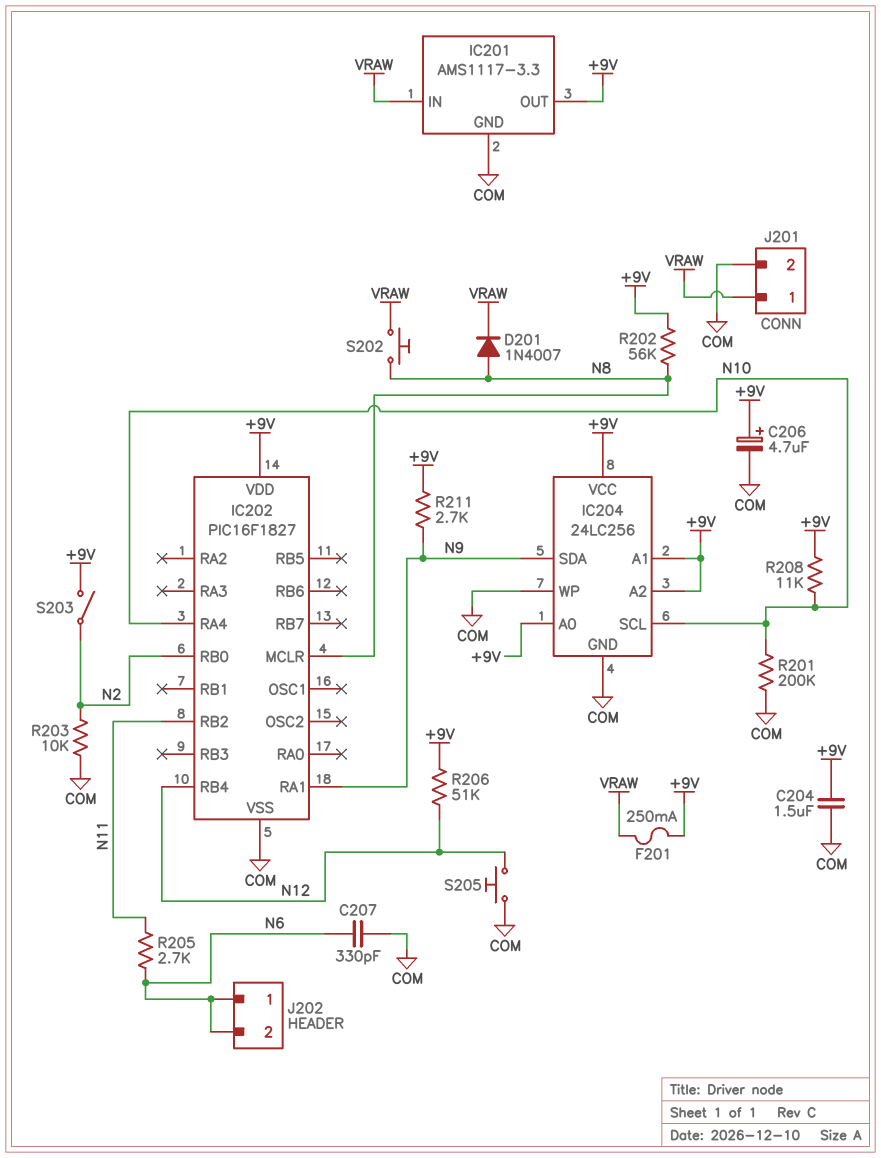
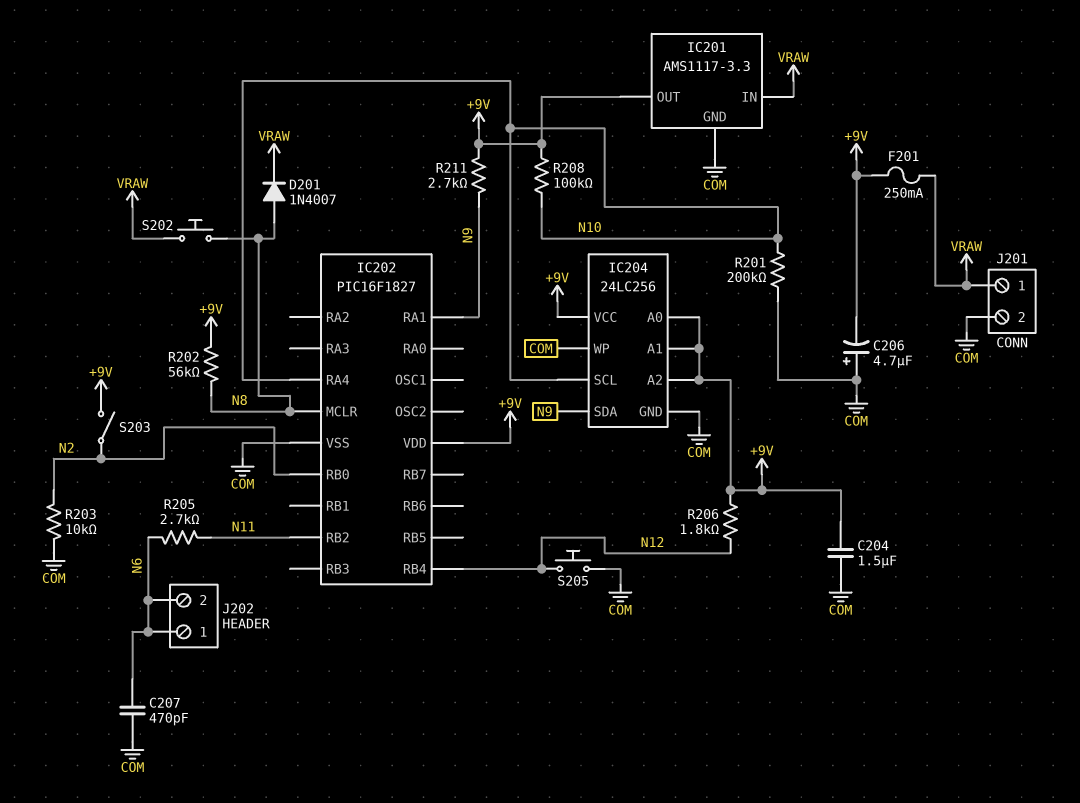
C206: 4.7uF (plus +9V, minus COM) -> 4.7uF (plus COM, minus +9V)
C207: 330pF (COM, N6) -> 470pF (COM, N6)
R206: 51k (+9V, N12) -> 1.8k (+9V, N12)
R208: 11k (+9V, N10) -> 100k (+9V, N10)

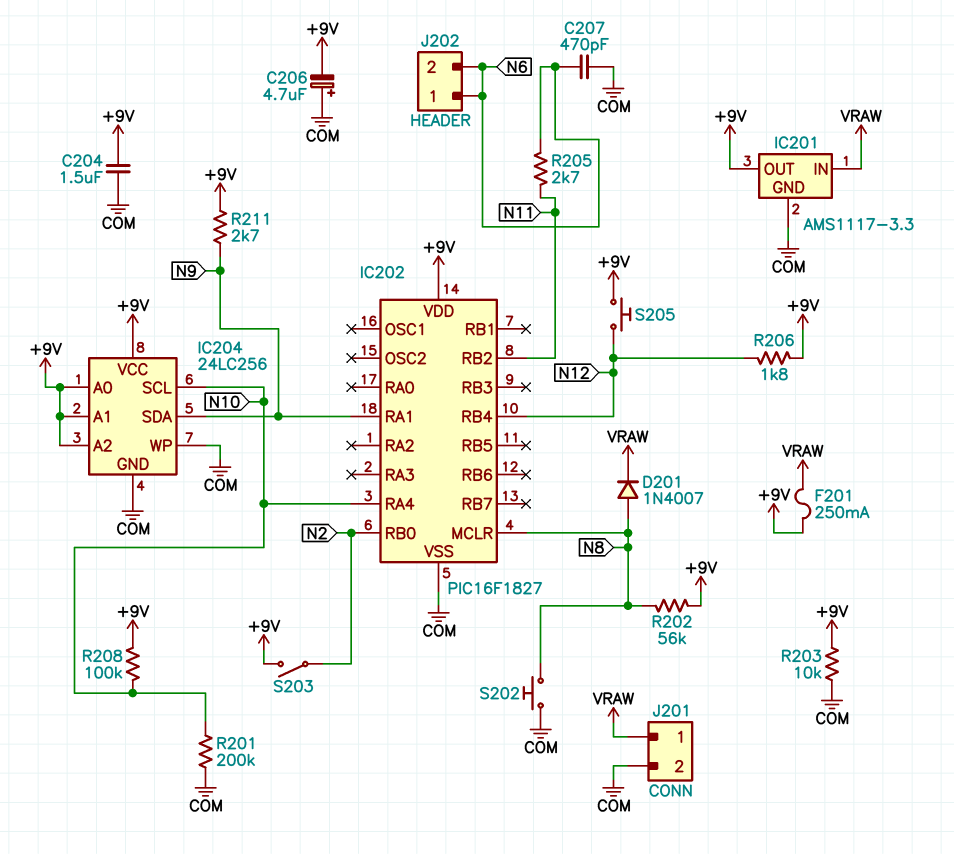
R203: 10k (COM, N2) -> 10k (+9V, COM)
S202: button (N8, VRAW) -> button (COM, N8)
S205: button (COM, N12) -> button (+9V, N12)

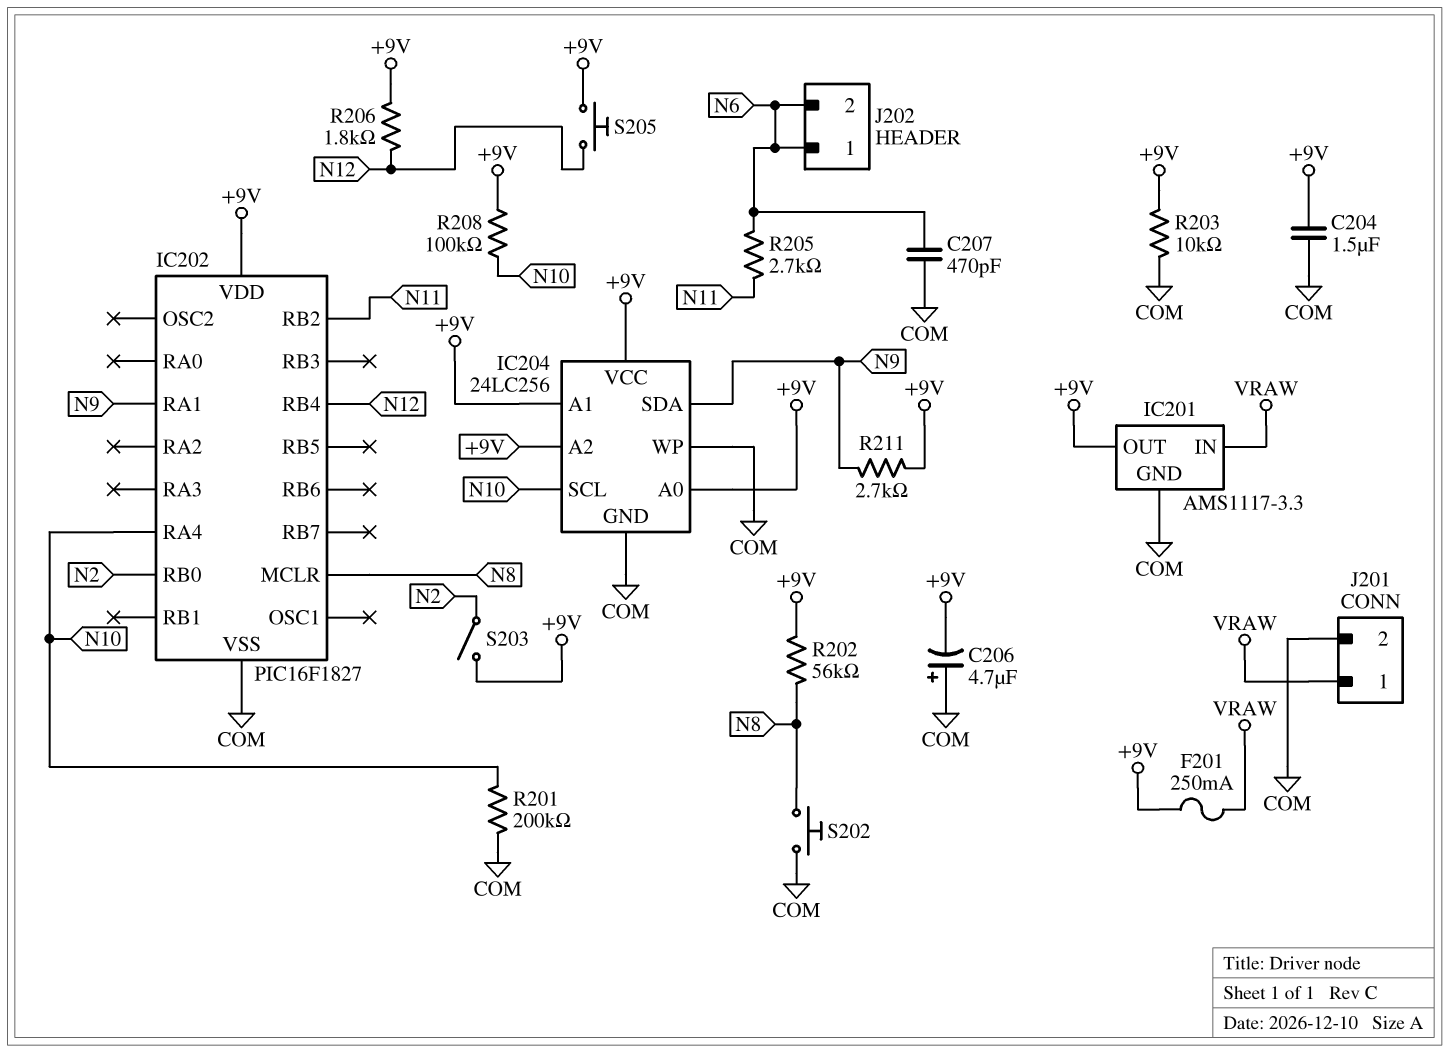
D201: diode 1N4007 (A N8, K VRAW) -> none

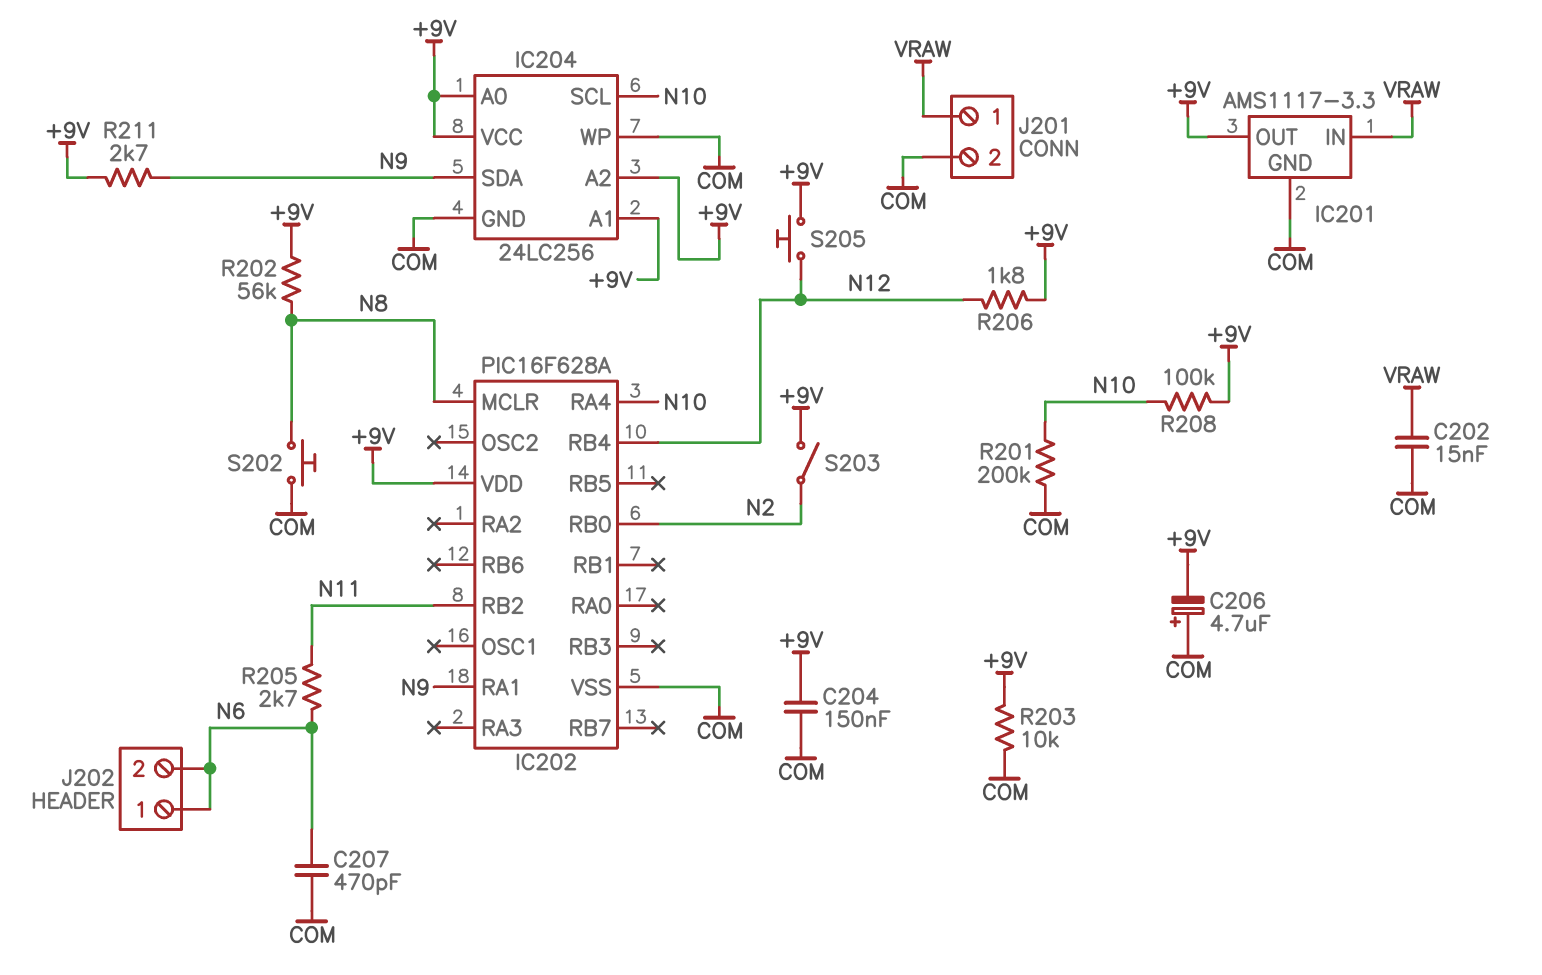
C202: none -> 15nF (COM, VRAW)
C204: 1.5uF (+9V, COM) -> 150nF (+9V, COM)
F201: 250mA (+9V, VRAW) -> none
IC202: PIC16F1827 -> PIC16F628A

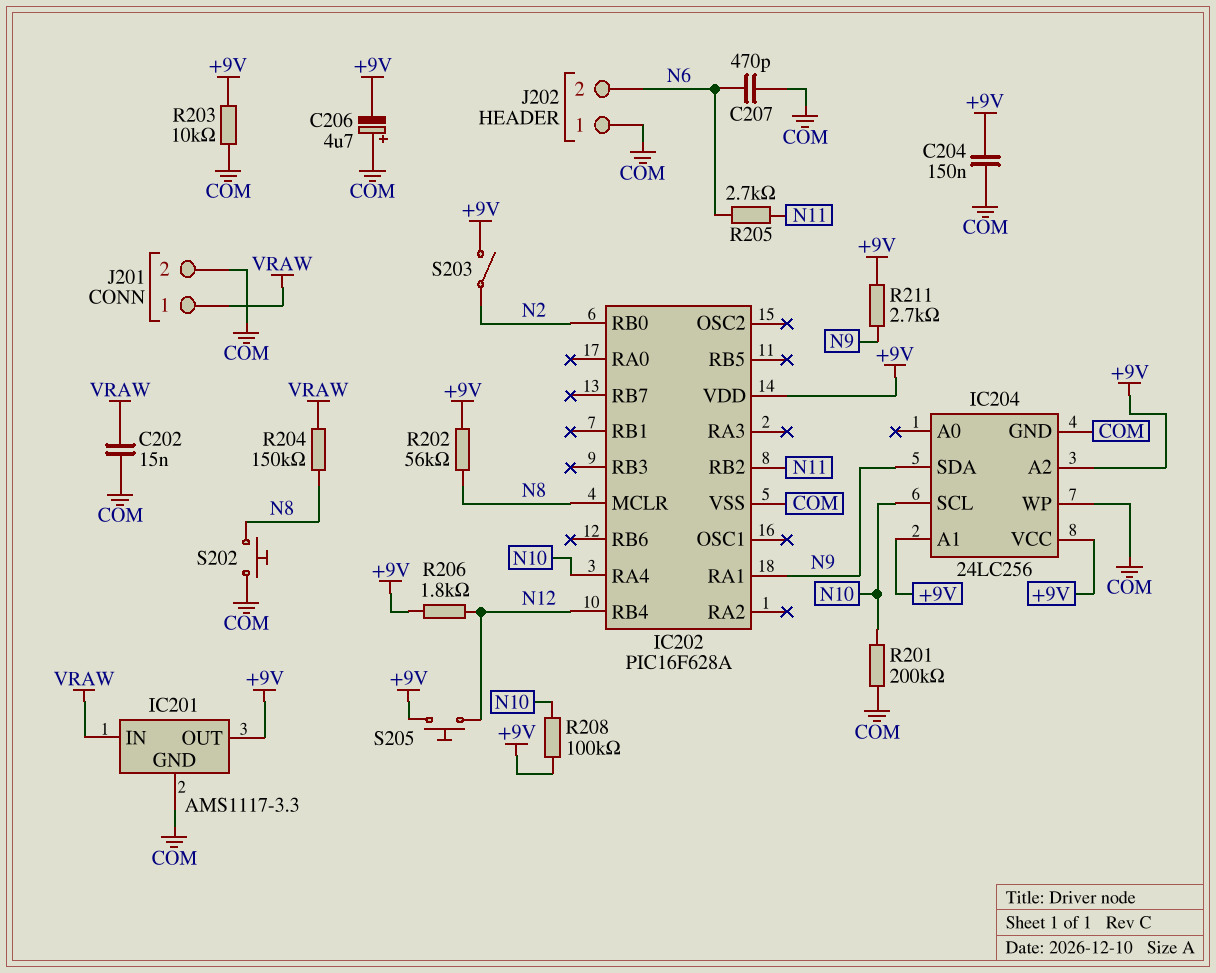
IC204 pin A0: +9V -> none
J202 pin 1: N6 -> COM
R204: none -> 150k (N8, VRAW)

